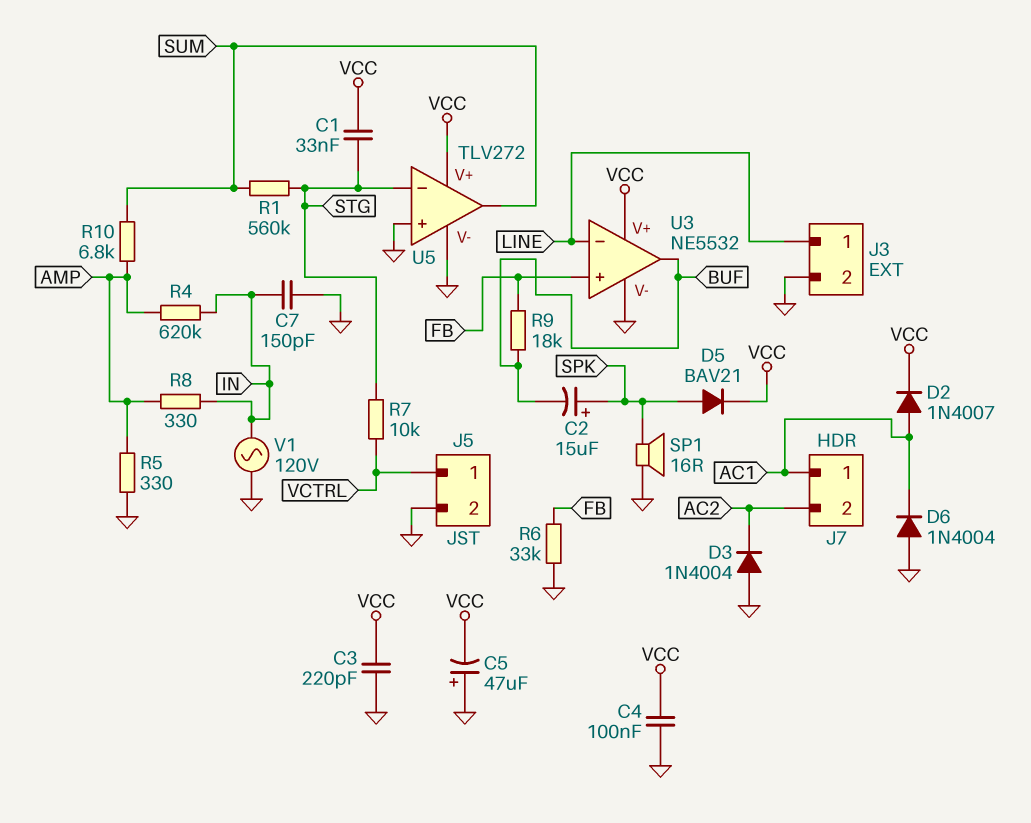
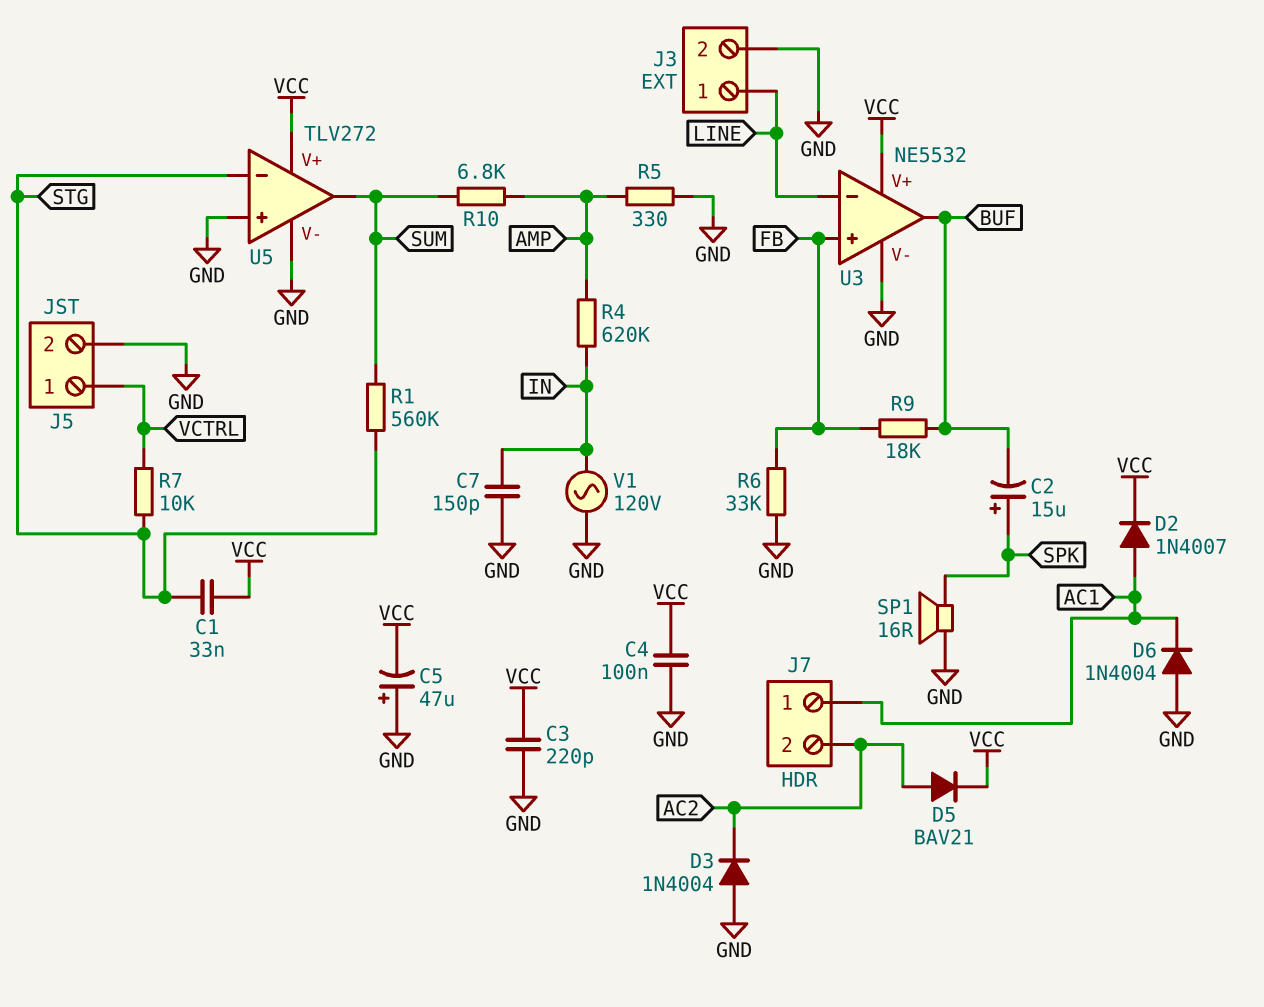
D5: diode BAV21 (A SPK, K VCC) -> diode BAV21 (A AC2, K VCC)
R8: 330 (AMP, IN) -> none

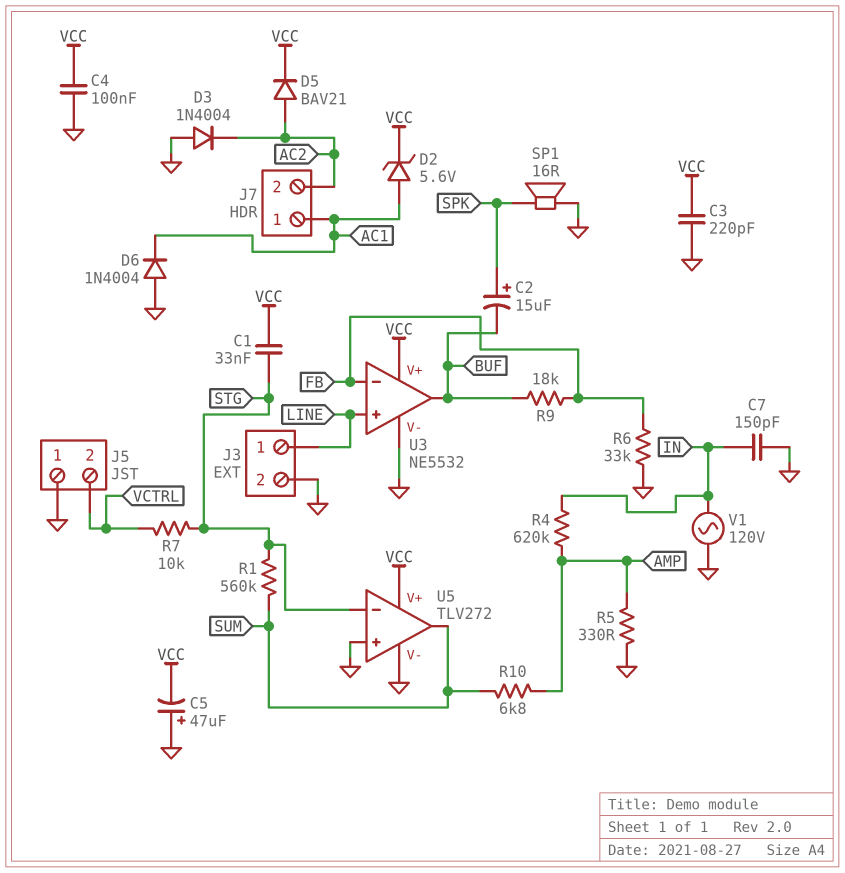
D2: diode 1N4007 (A AC1, K VCC) -> zener 5.6V (A AC1, K VCC)
J5 pin 1: VCTRL -> GND
J5 pin 2: GND -> VCTRL
U3 pin in+: FB -> LINE
U3 pin in-: LINE -> FB

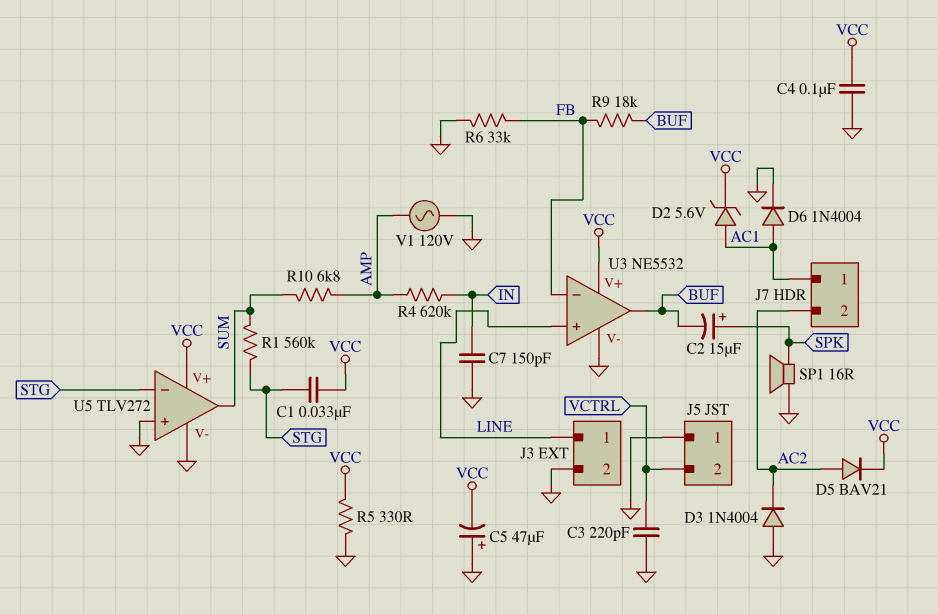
C3: 220pF (GND, VCC) -> 220pF (GND, VCTRL)
D6: diode 1N4004 (A GND, K AC1) -> diode 1N4004 (A AC1, K GND)
R5: 330 (AMP, GND) -> 330 (GND, VCC)
R7: 10k (STG, VCTRL) -> none
V1: AC 120V (GND, IN) -> AC 120V (AMP, GND)

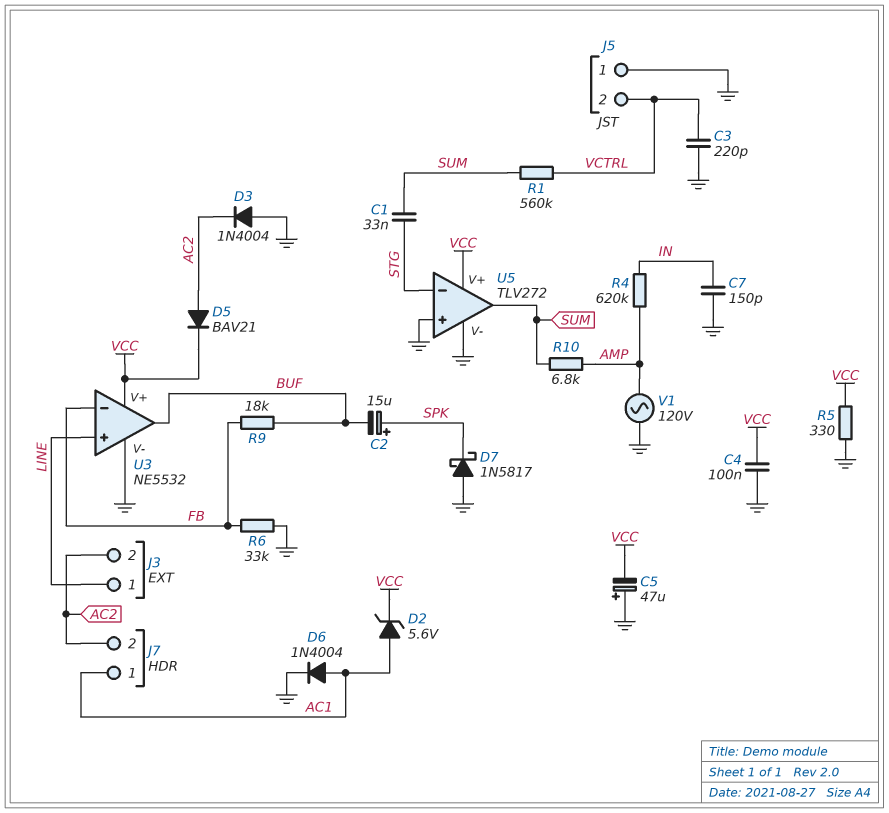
C1: 33nF (STG, VCC) -> 33nF (STG, SUM)
D7: none -> schottky 1N5817 (A GND, K SPK)
J3 pin 2: GND -> AC2
R1: 560k (STG, SUM) -> 560k (SUM, VCTRL)
SP1: speaker 16R (GND, SPK) -> none

